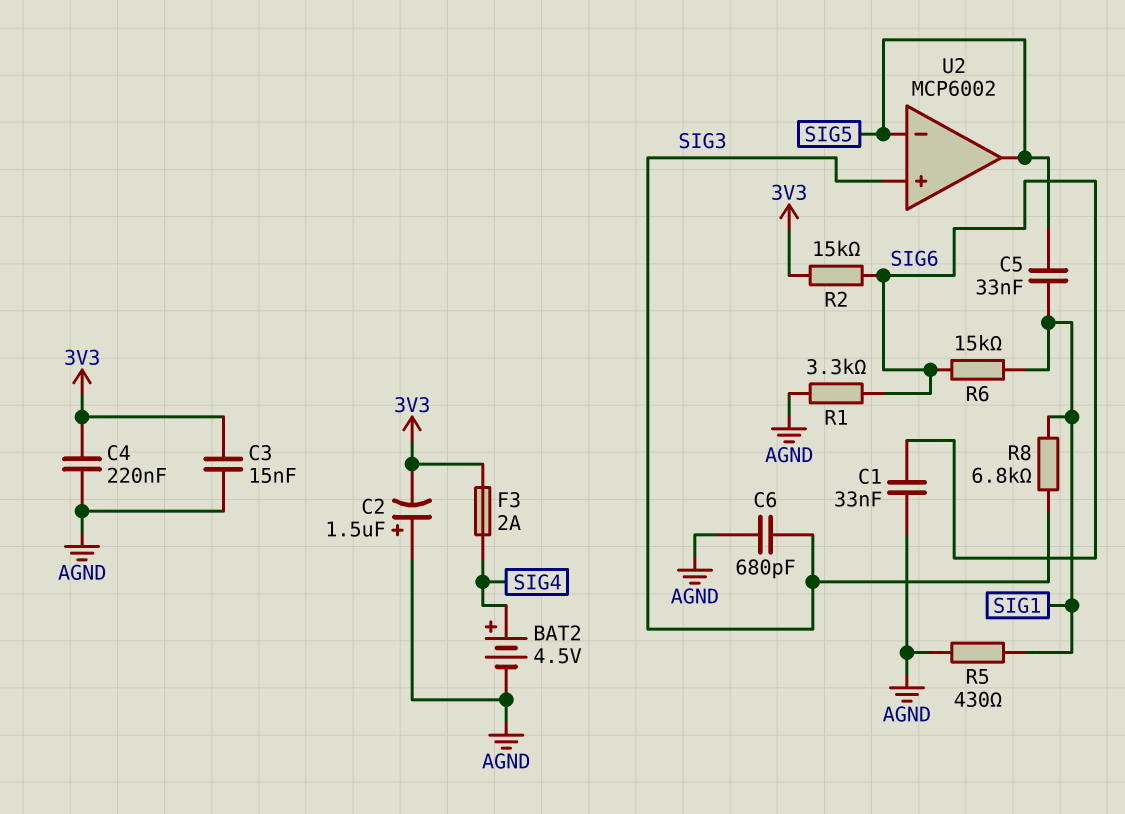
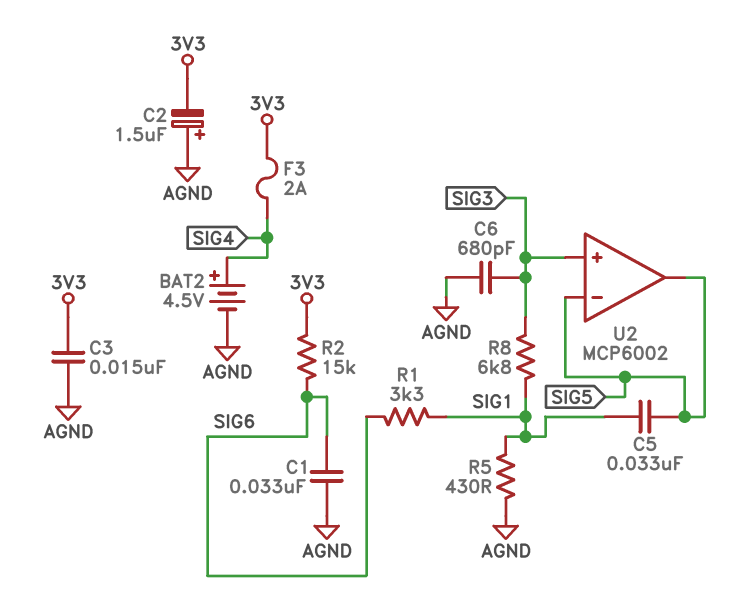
C4: 220nF (3V3, AGND) -> none
R1: 3.3k (AGND, SIG6) -> 3.3k (SIG1, SIG6)
R6: 15k (SIG1, SIG6) -> none

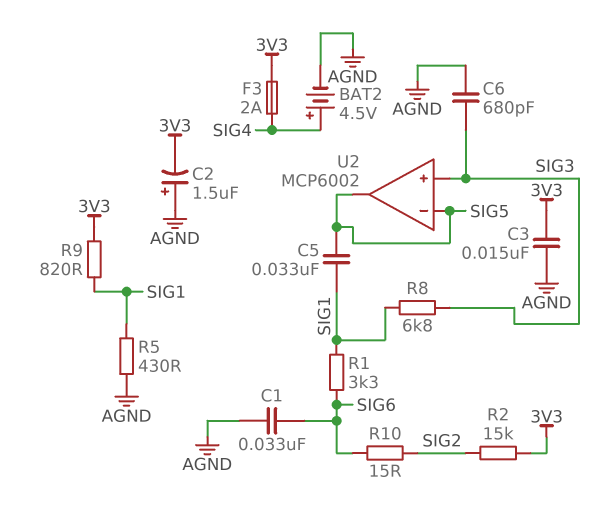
R2: 15k (3V3, SIG6) -> 15k (3V3, SIG2)
R9: none -> 820 (3V3, SIG1)
R10: none -> 15 (SIG2, SIG6)

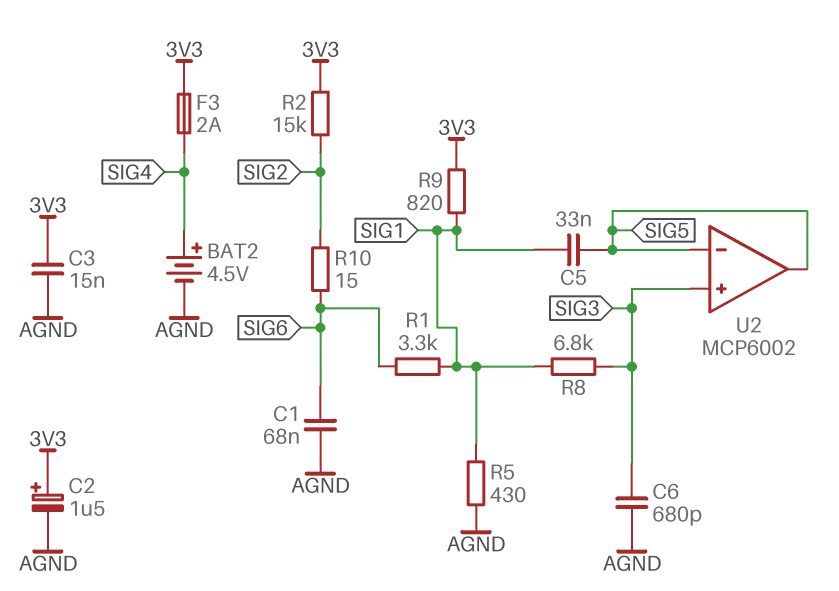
C1: 33nF (AGND, SIG6) -> 68nF (AGND, SIG6)
C2: 1.5uF (plus AGND, minus 3V3) -> 1.5uF (plus 3V3, minus AGND)

